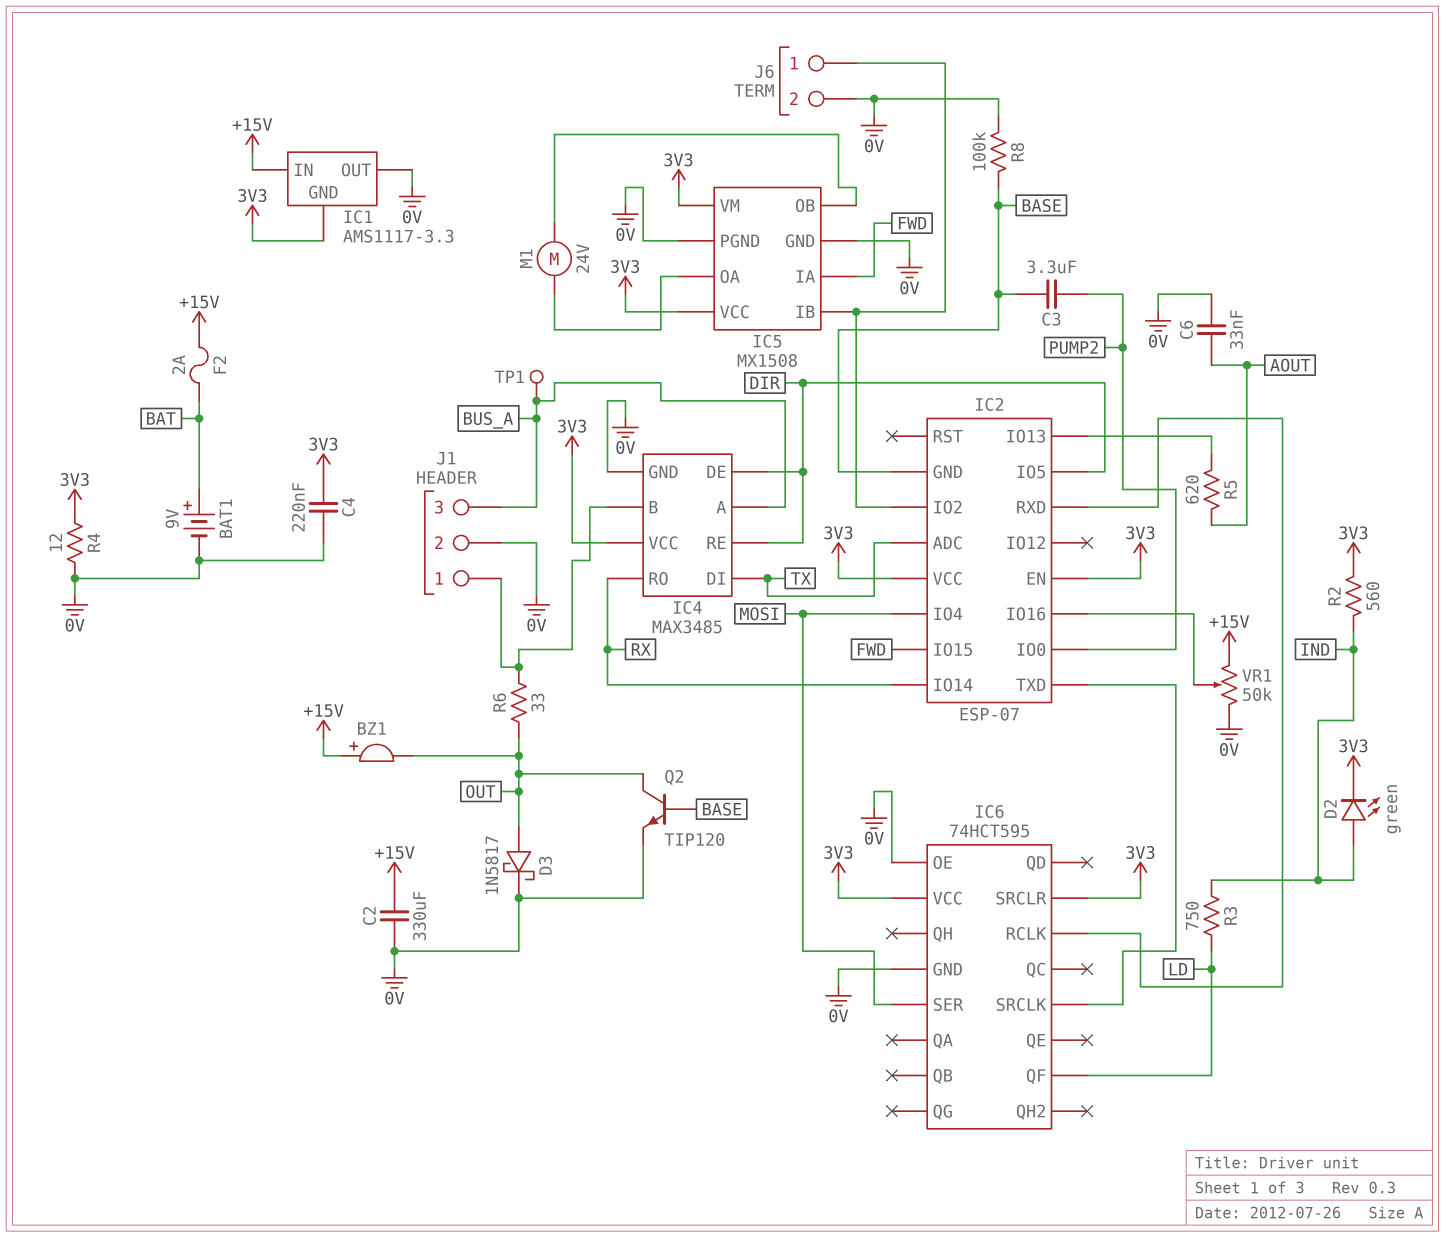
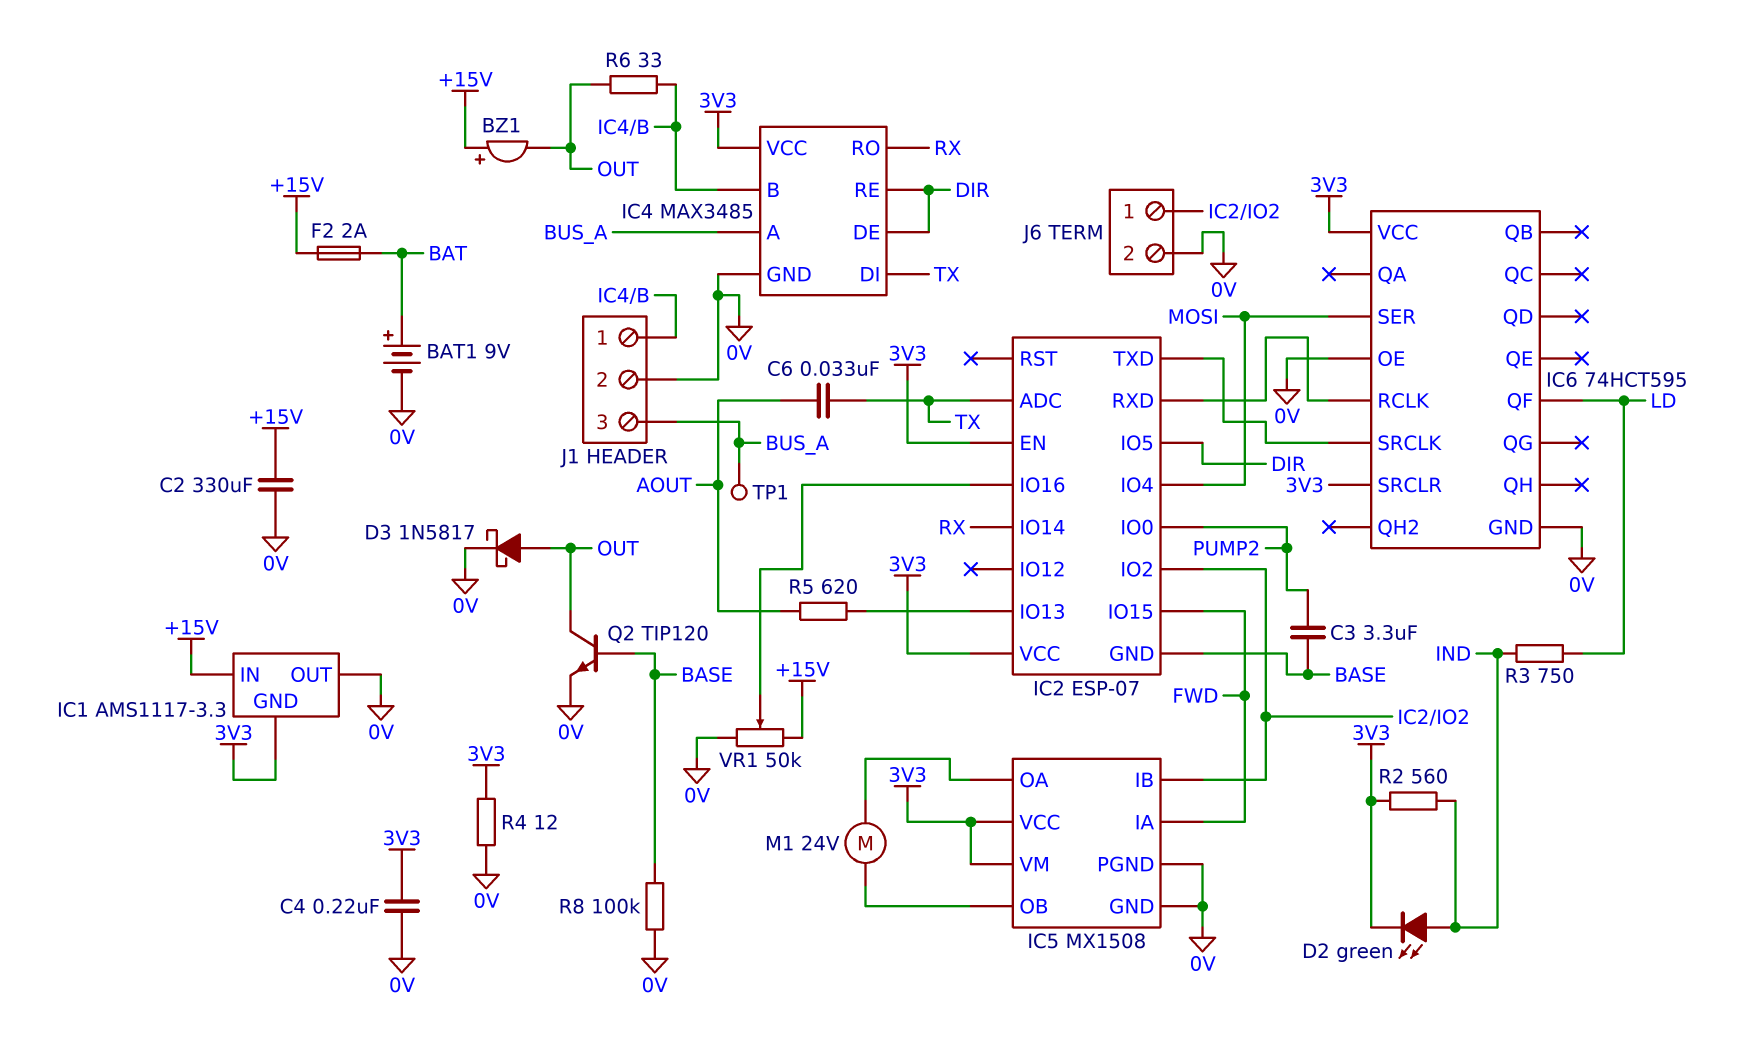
C6: 33nF (0V, AOUT) -> 33nF (AOUT, TX)

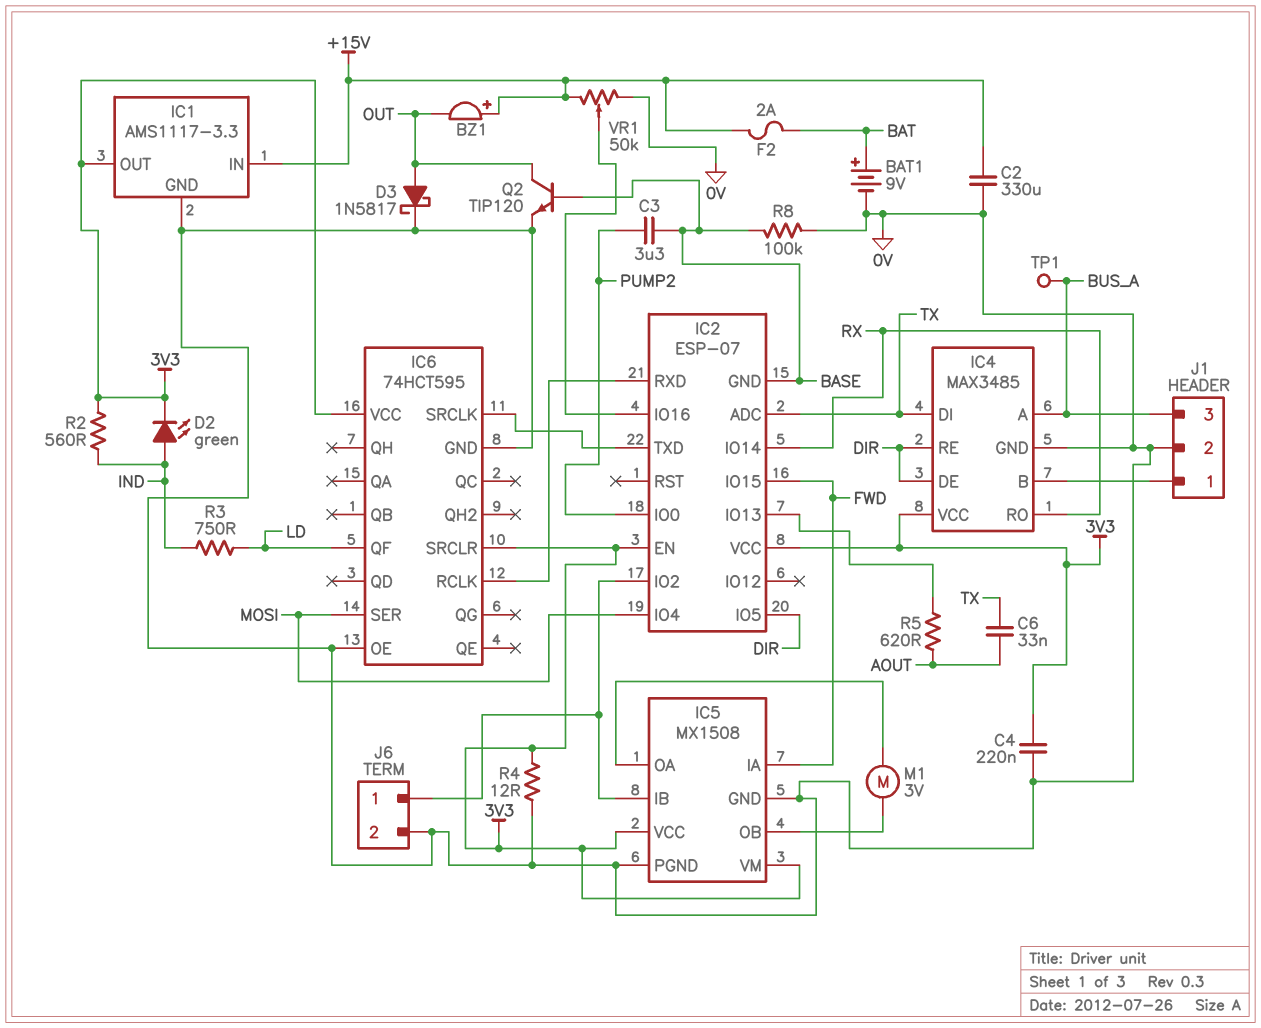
IC1 pin GND: 3V3 -> 0V
IC1 pin OUT: 0V -> 3V3
M1: motor 24V (IC5/OA, IC5/OB) -> motor 3V (IC5/OA, IC5/OB)
R6: 33 (IC4/B, OUT) -> none

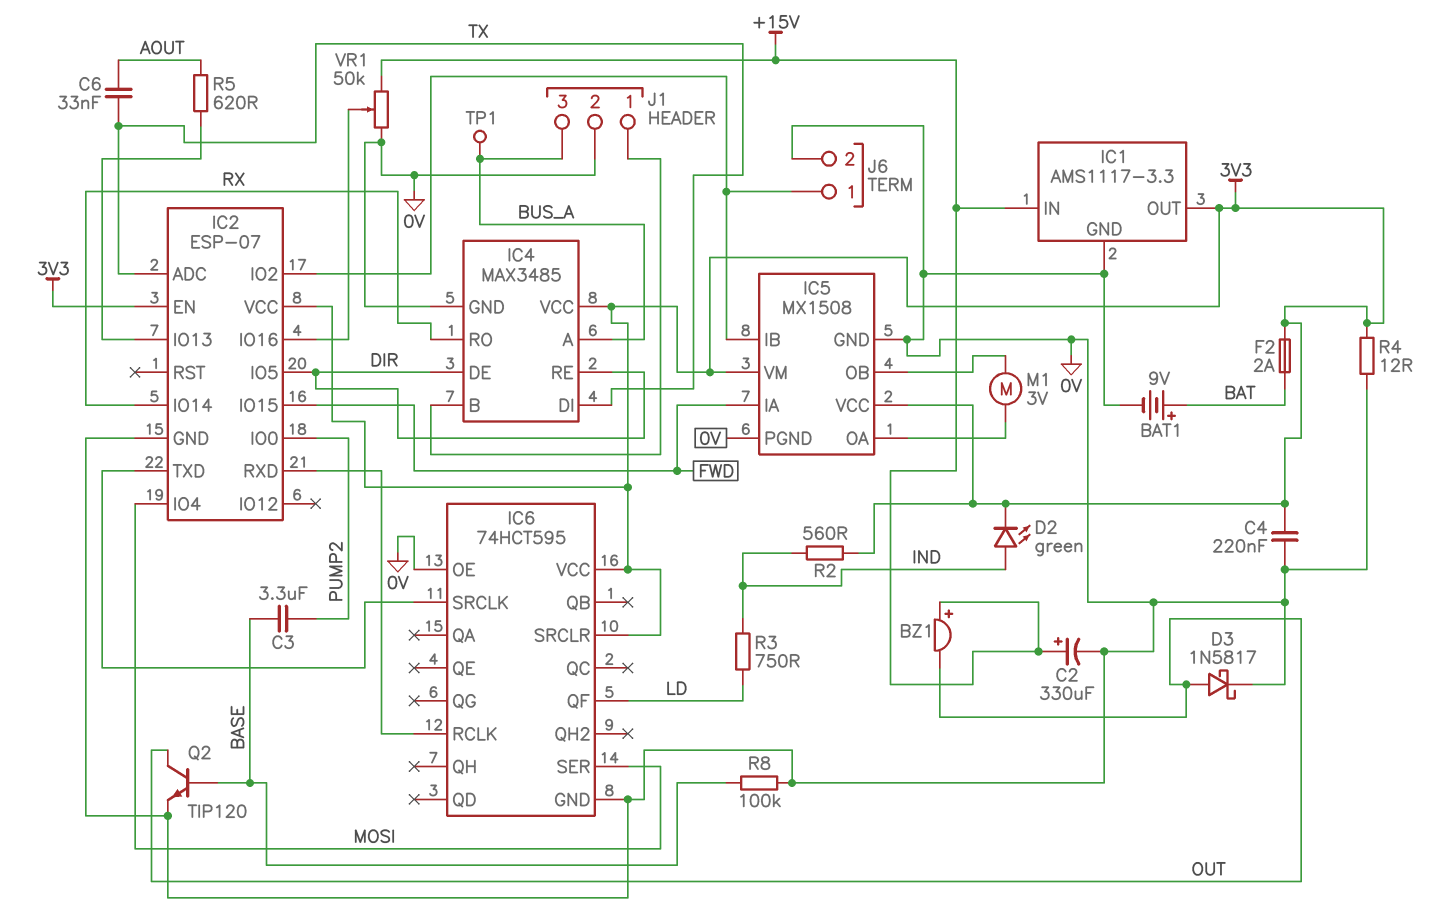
C2: 330uF (+15V, 0V) -> 330uF (plus +15V, minus 0V)
F2: 2A (+15V, BAT) -> 2A (3V3, BAT)
IC2 pin GND: BASE -> 0V

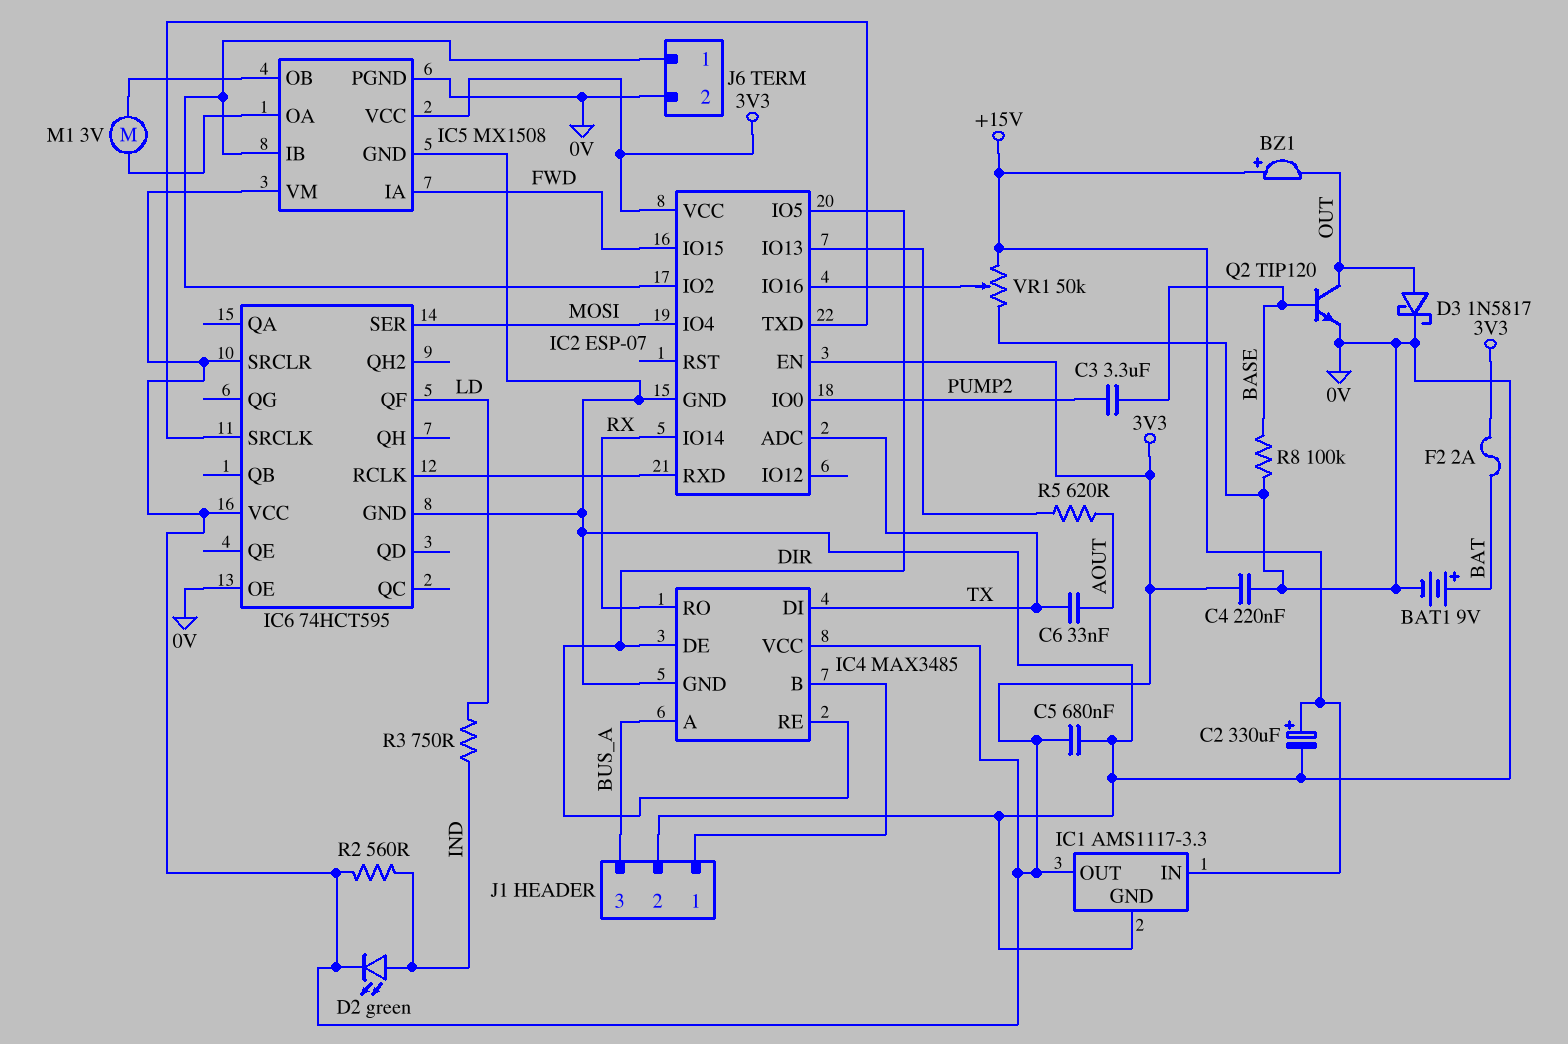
C5: none -> 680nF (0V, 3V3)
R4: 12 (0V, 3V3) -> none
TP1: test point (BUS_A) -> none

